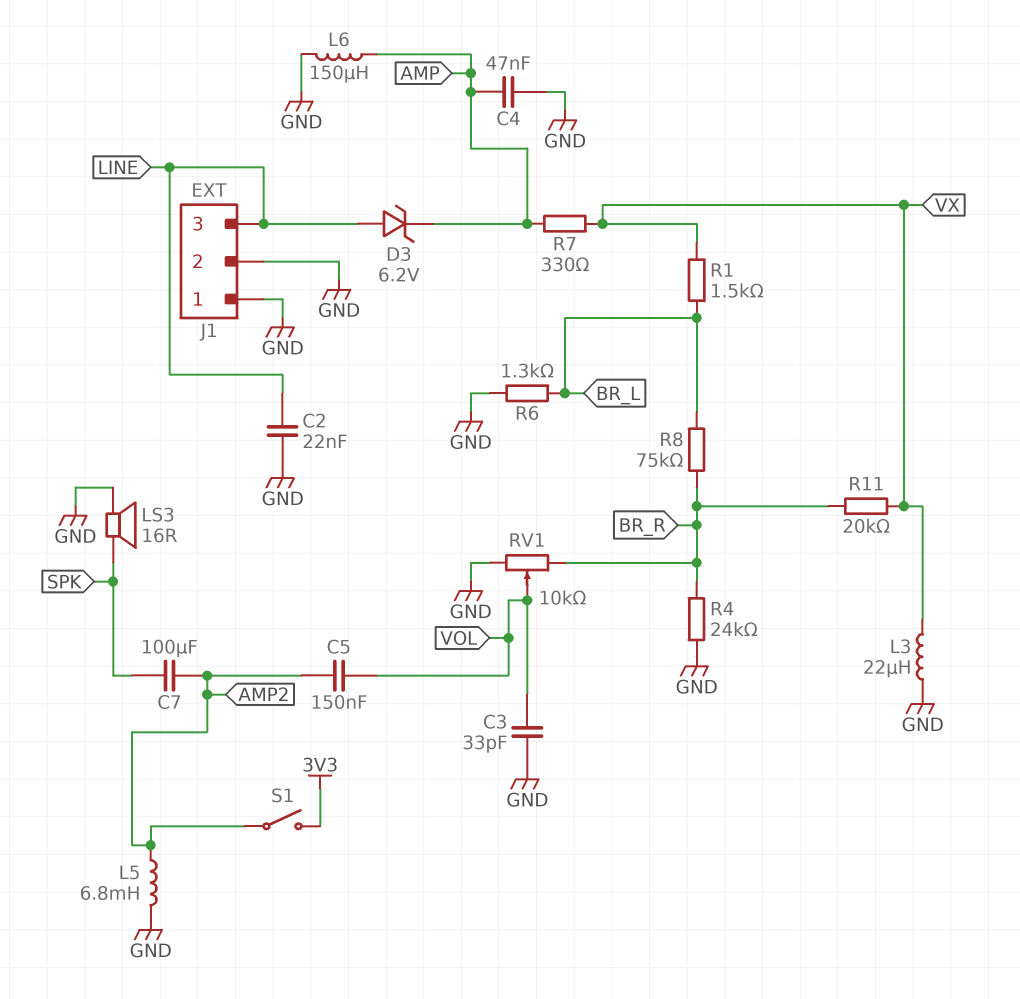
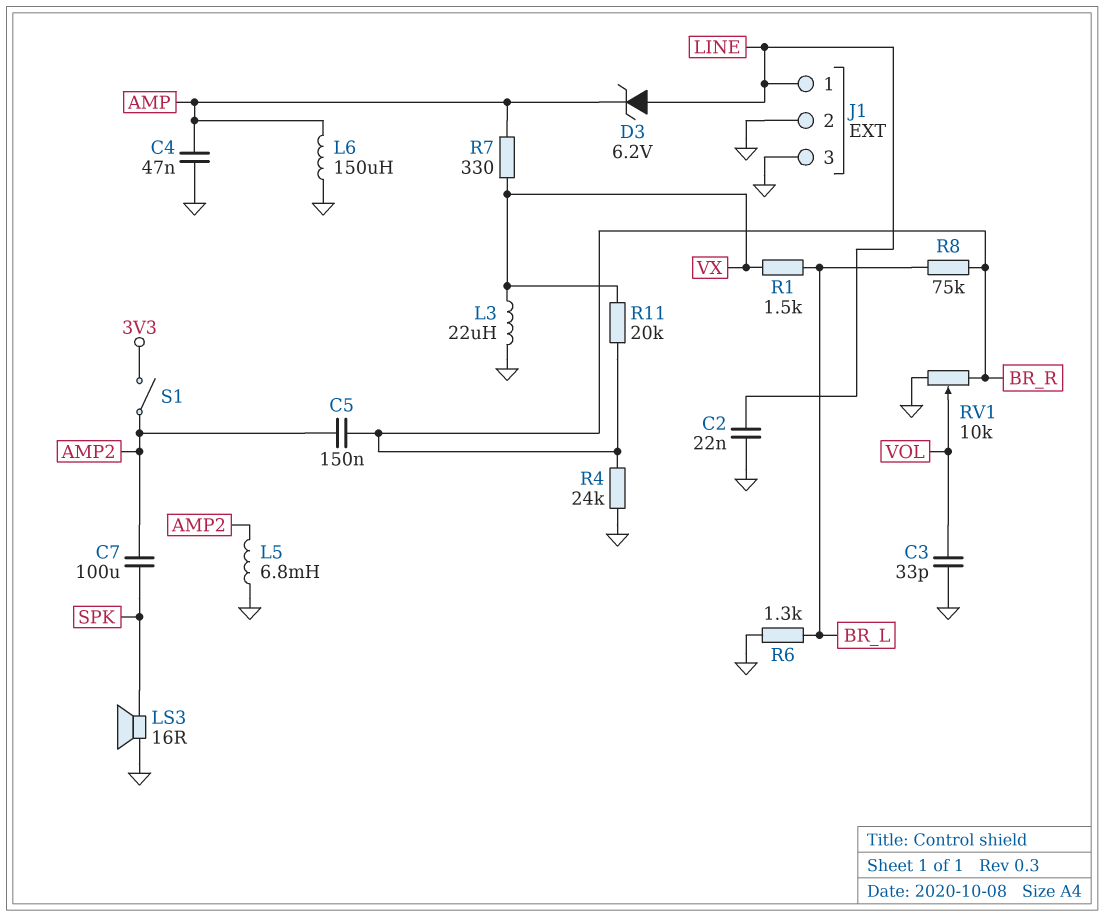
C5: 150nF (AMP2, VOL) -> 150nF (AMP2, BR_R)
J1 pin 1: GND -> LINE
J1 pin 3: LINE -> GND

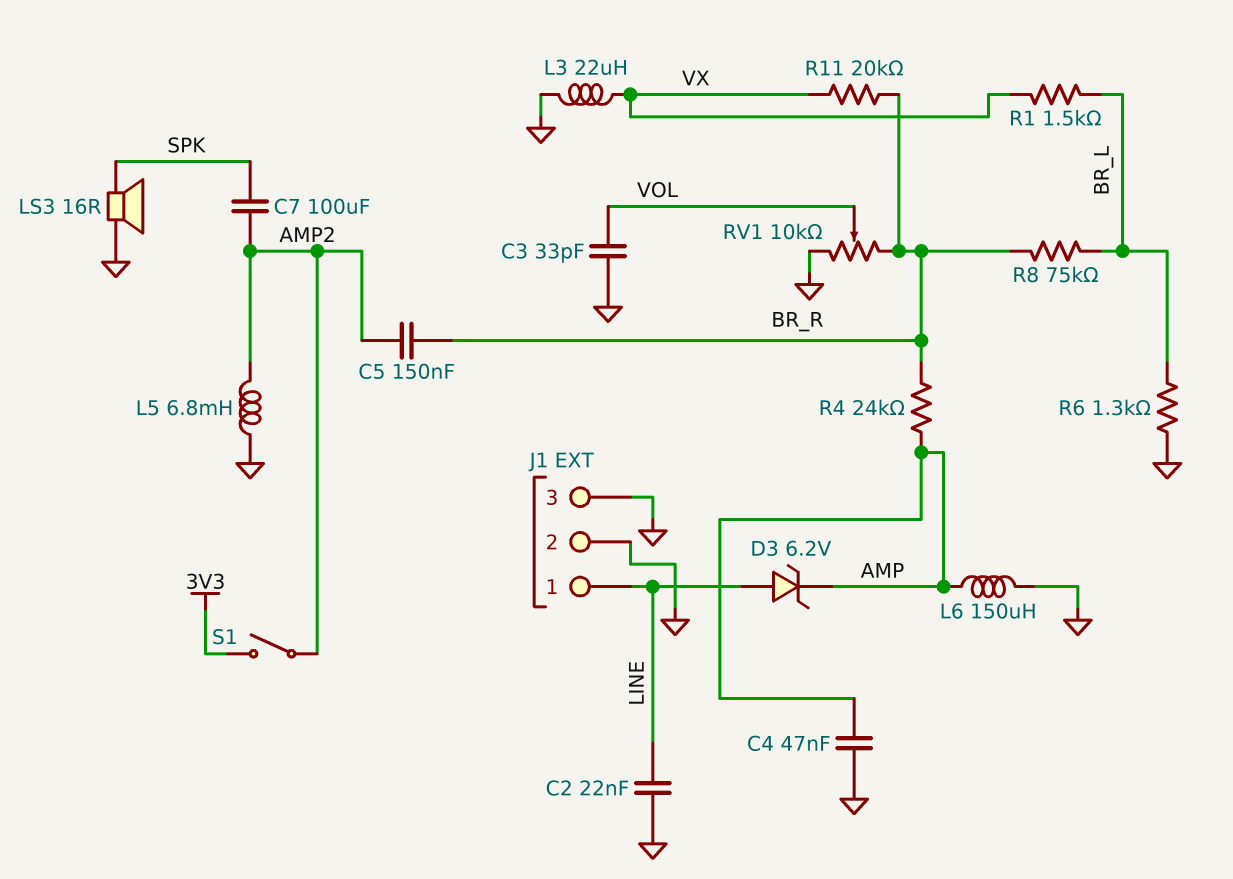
R4: 24k (BR_R, GND) -> 24k (AMP, BR_R)
R7: 330 (AMP, VX) -> none

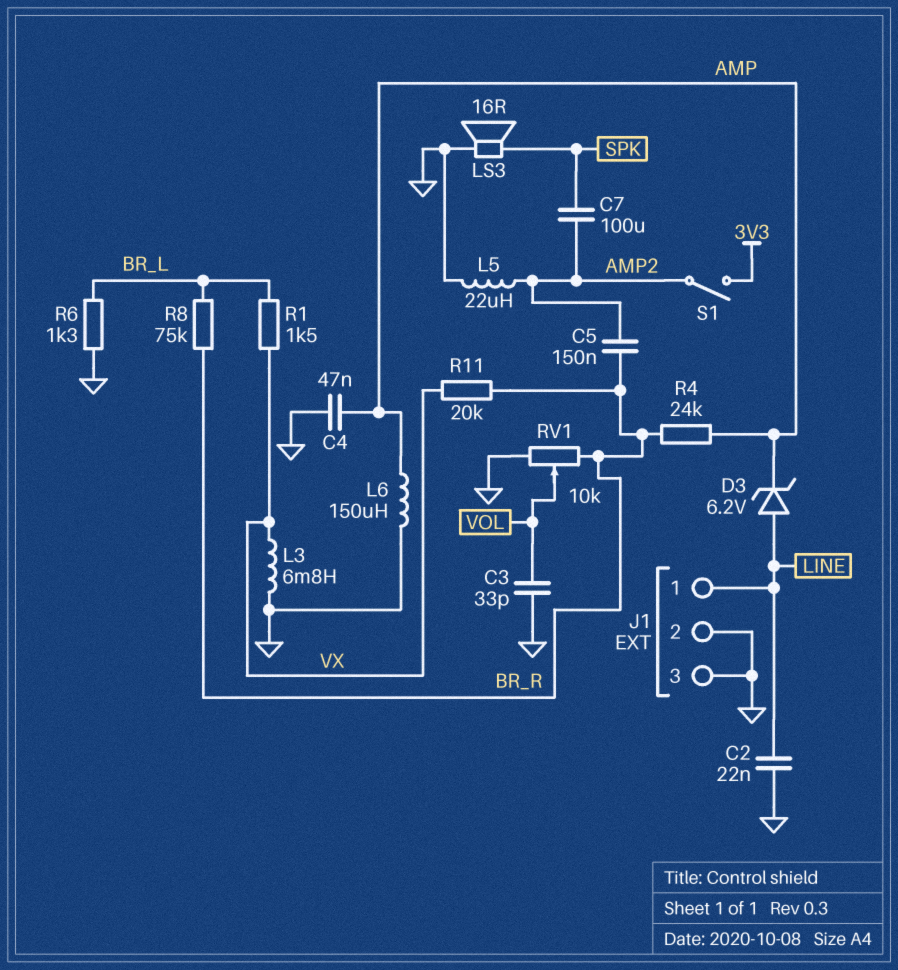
L3: 22uH (GND, VX) -> 6.8mH (GND, VX)
L5: 6.8mH (AMP2, GND) -> 22uH (AMP2, GND)

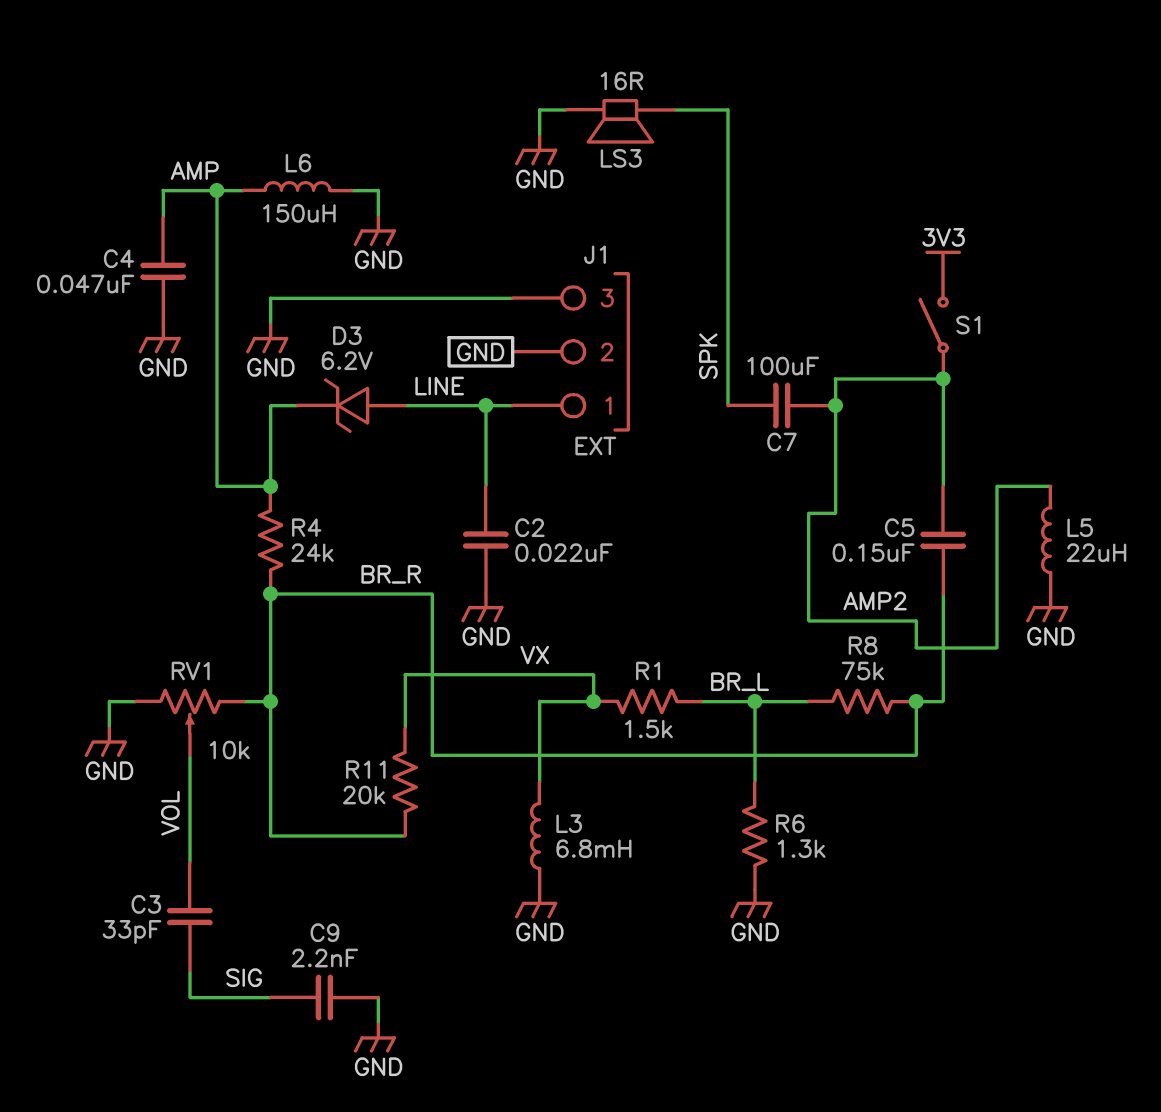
C3: 33pF (GND, VOL) -> 33pF (SIG, VOL)
C9: none -> 2.2nF (GND, SIG)

